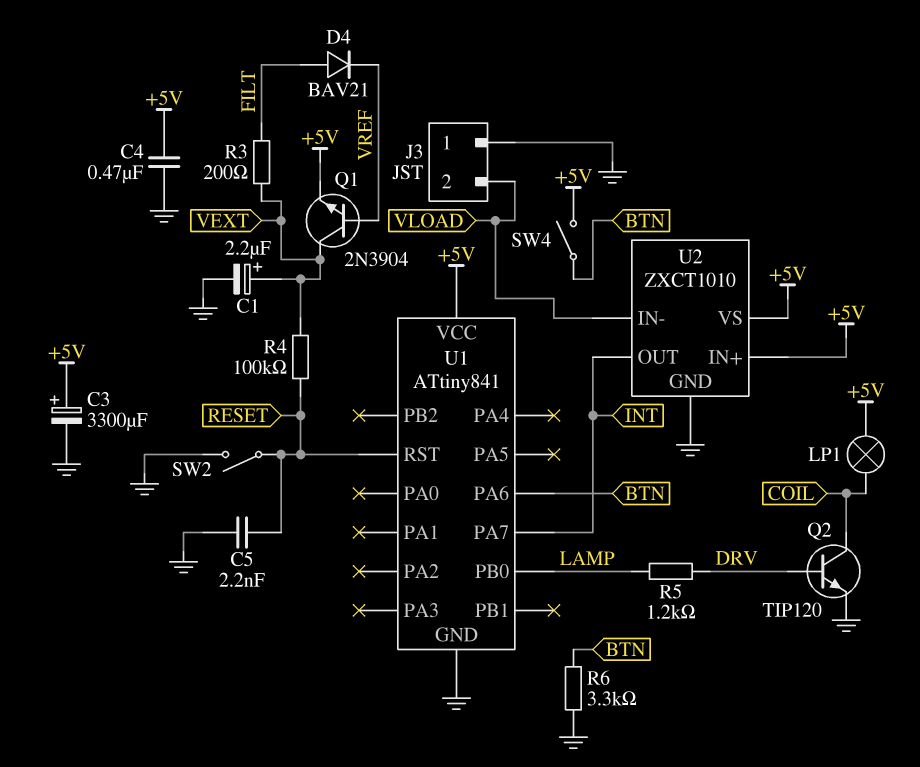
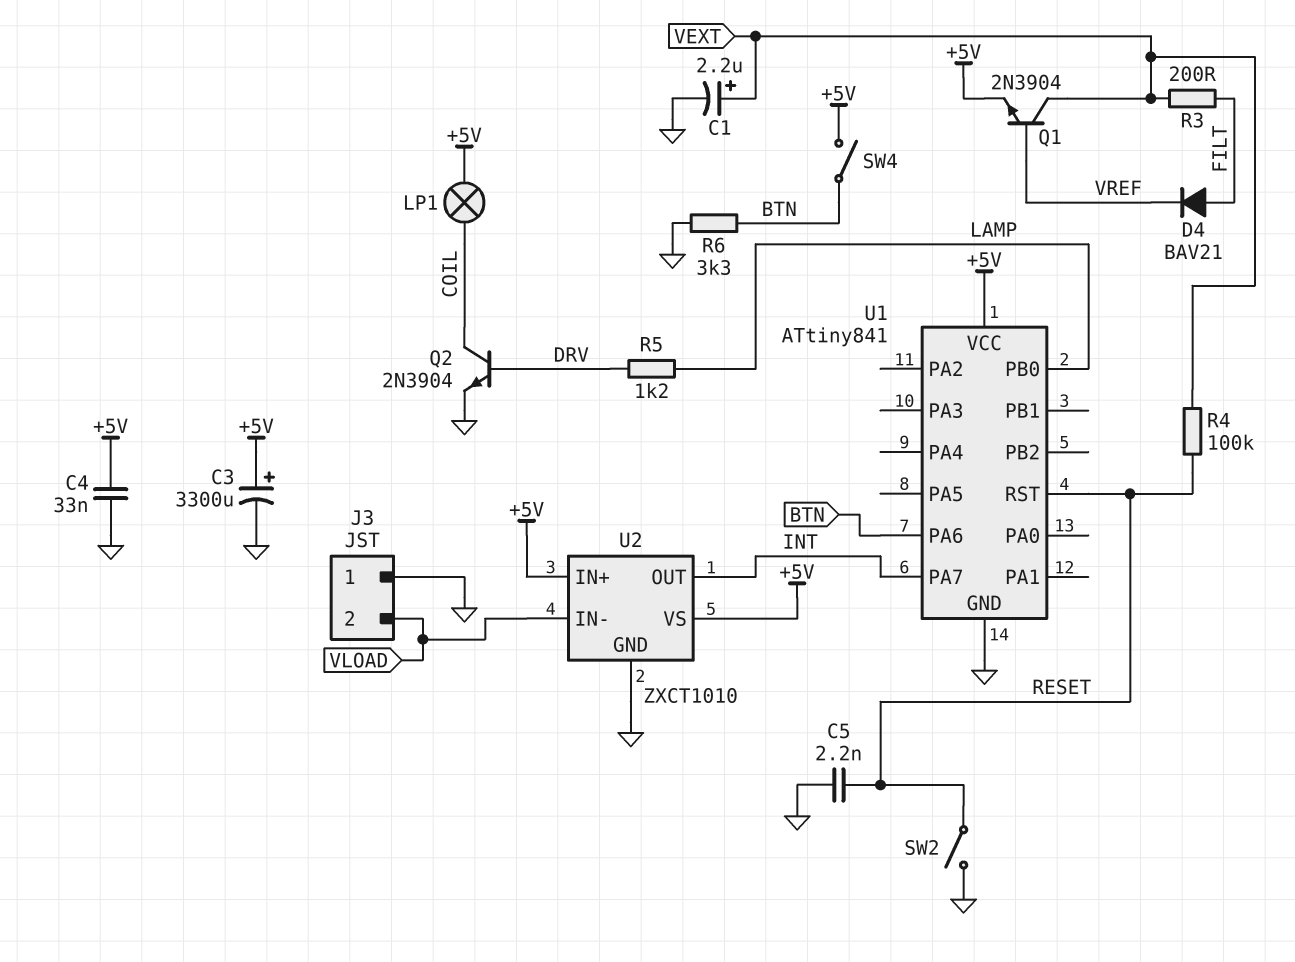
C4: 470nF (+5V, GND) -> 33nF (+5V, GND)
Q2: NPN TIP120 (B DRV, C COIL, E GND) -> NPN 2N3904 (B DRV, C COIL, E GND)

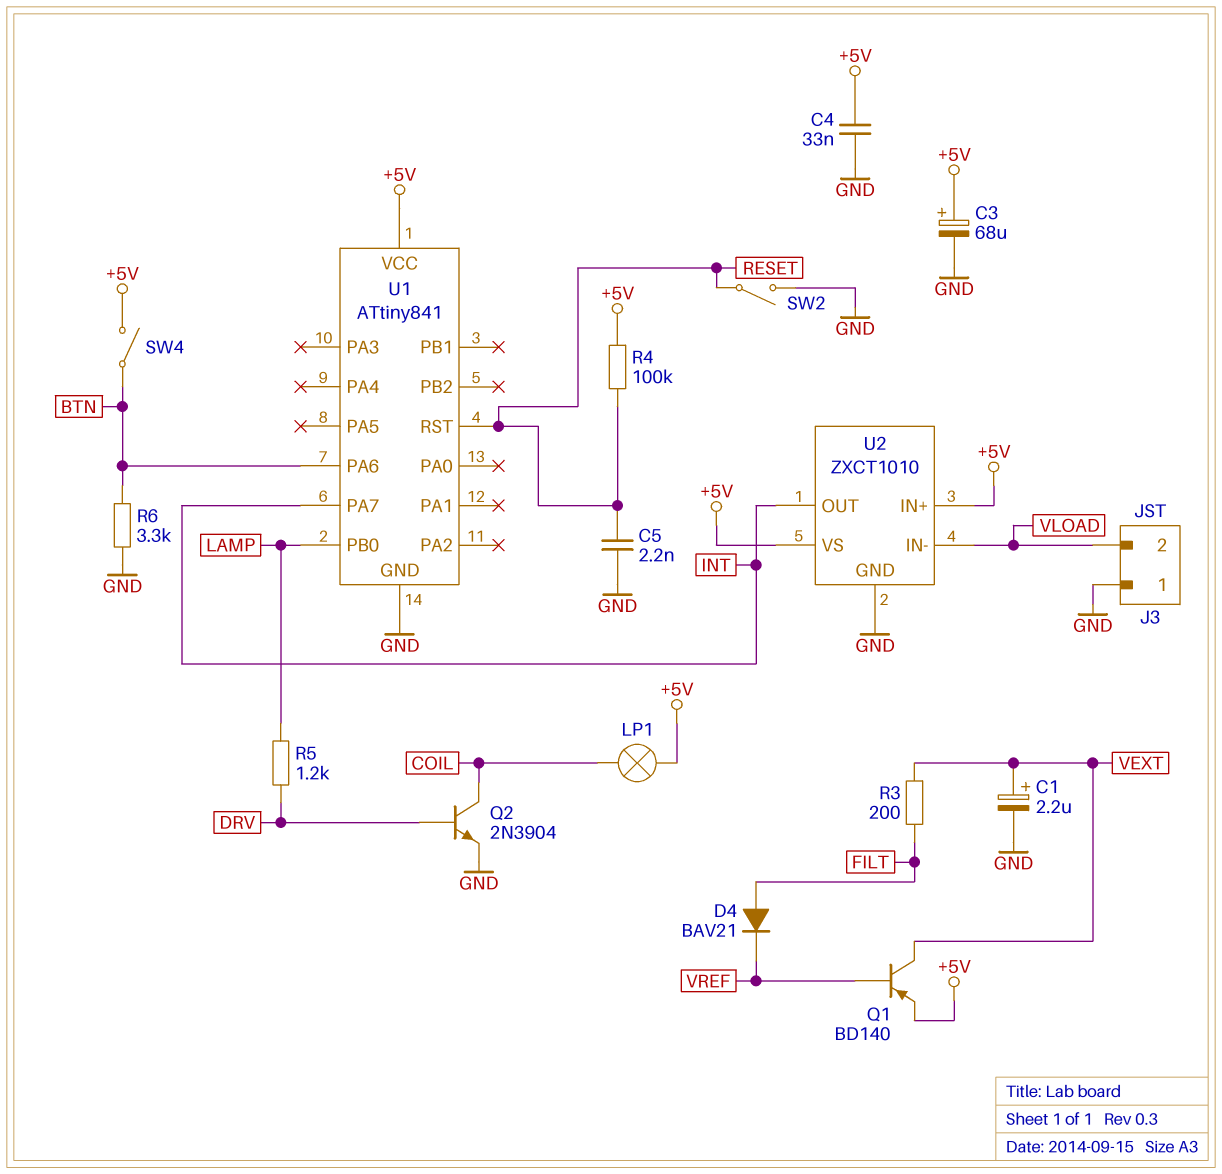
C3: 3300uF (plus +5V, minus GND) -> 68uF (plus +5V, minus GND)
Q1: NPN 2N3904 (B VREF, C VEXT, E +5V) -> PNP BD140 (B VREF, C VEXT, E +5V)
R4: 100k (RESET, VEXT) -> 100k (+5V, RESET)

